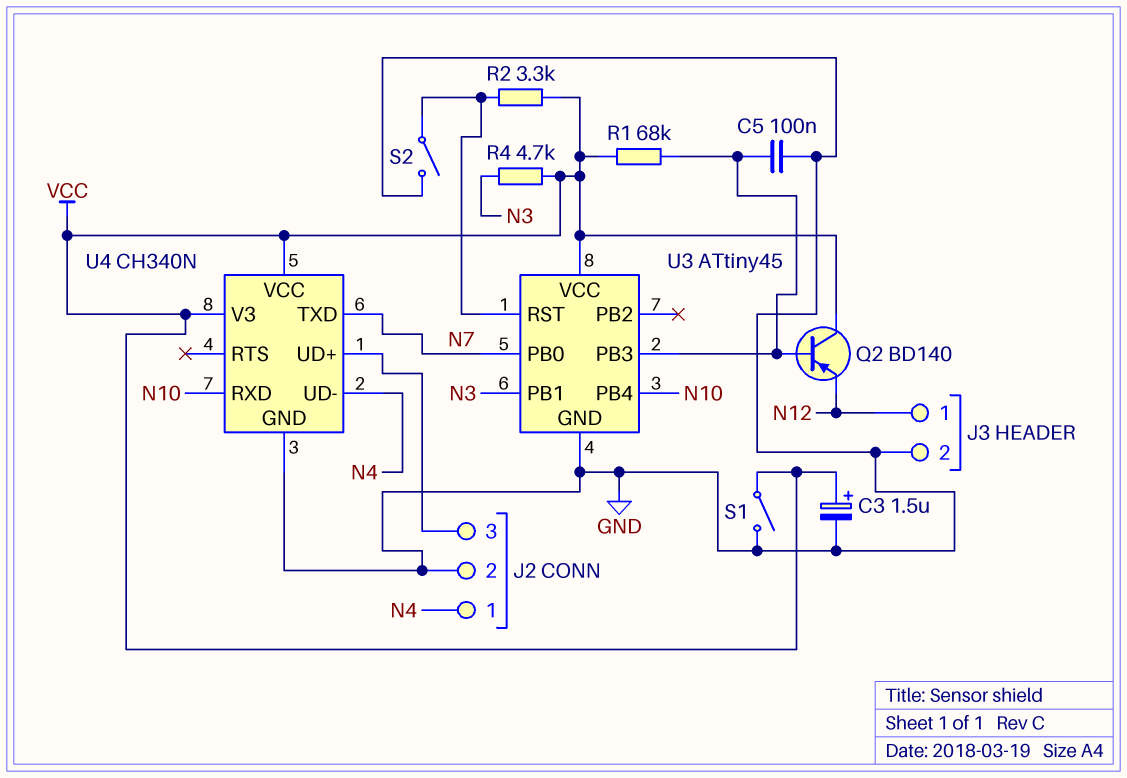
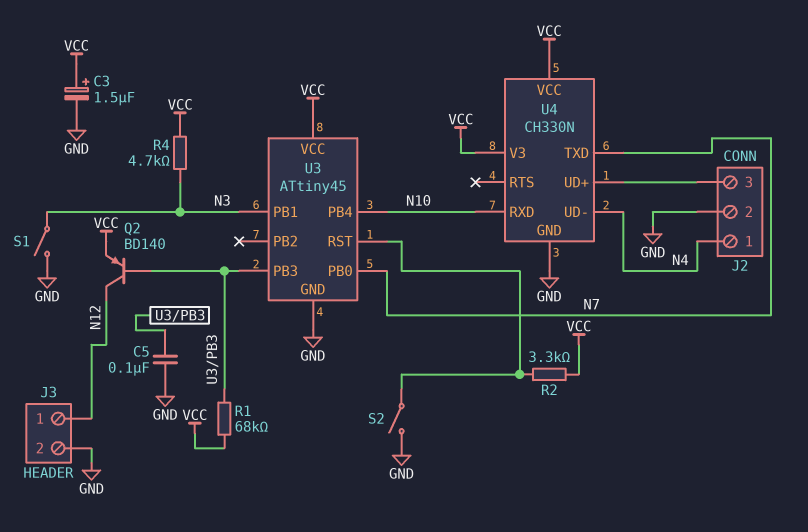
Q2: PNP BD140 (B U3/PB3, C VCC, E N12) -> PNP BD140 (B U3/PB3, C N12, E VCC)
S1: switch (GND, VCC) -> switch (GND, N3)
U4: CH340N -> CH330N

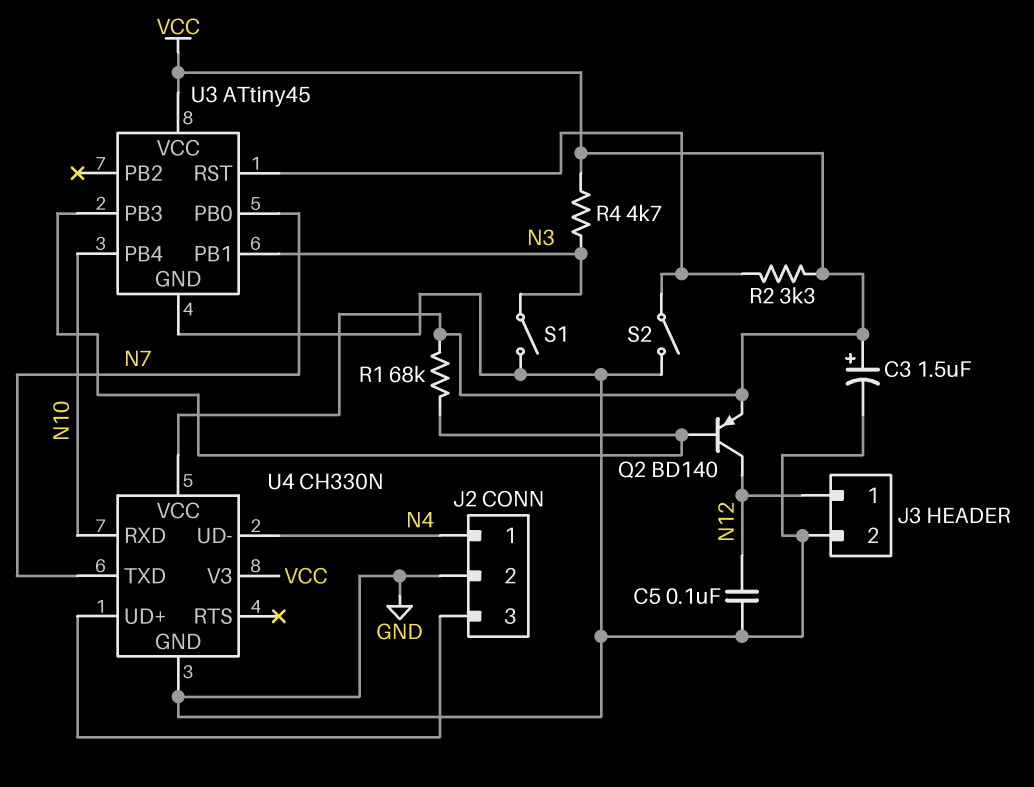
C5: 100nF (GND, U3/PB3) -> 100nF (GND, N12)

